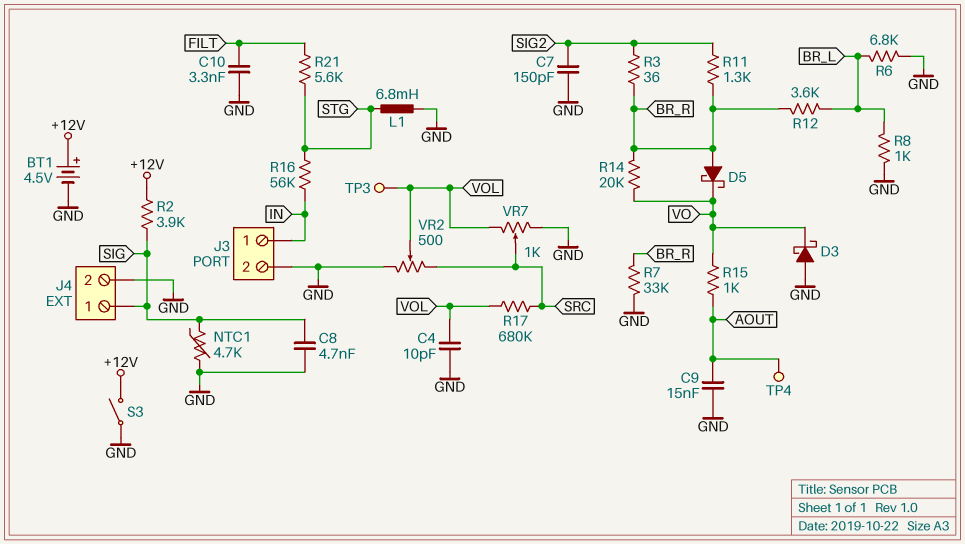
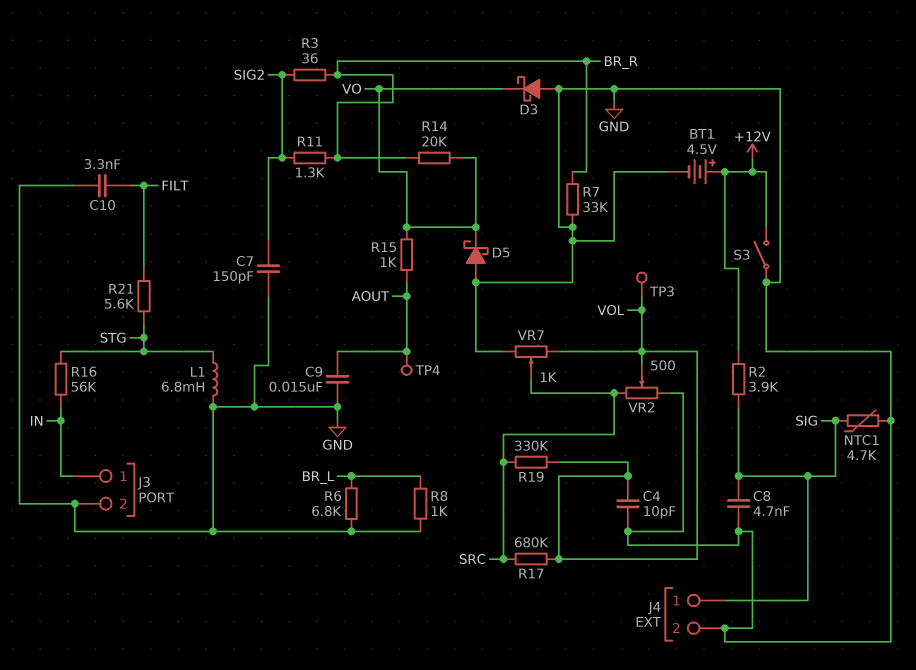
D5: schottky (A BR_R, K VO) -> schottky (A GND, K VO)
R12: 3.6k (BR_L, BR_R) -> none
R19: none -> 330k (SRC, VOL)

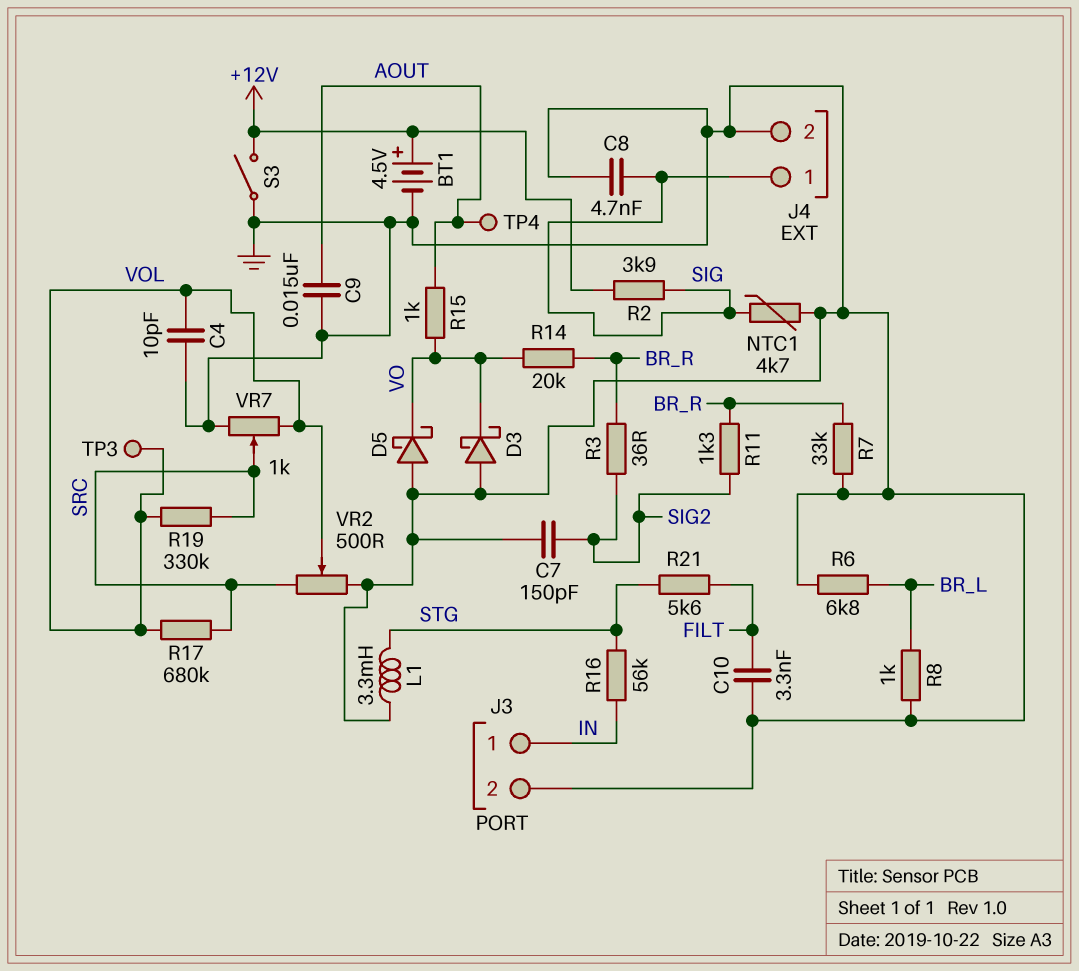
L1: 6.8mH (GND, STG) -> 3.3mH (GND, STG)

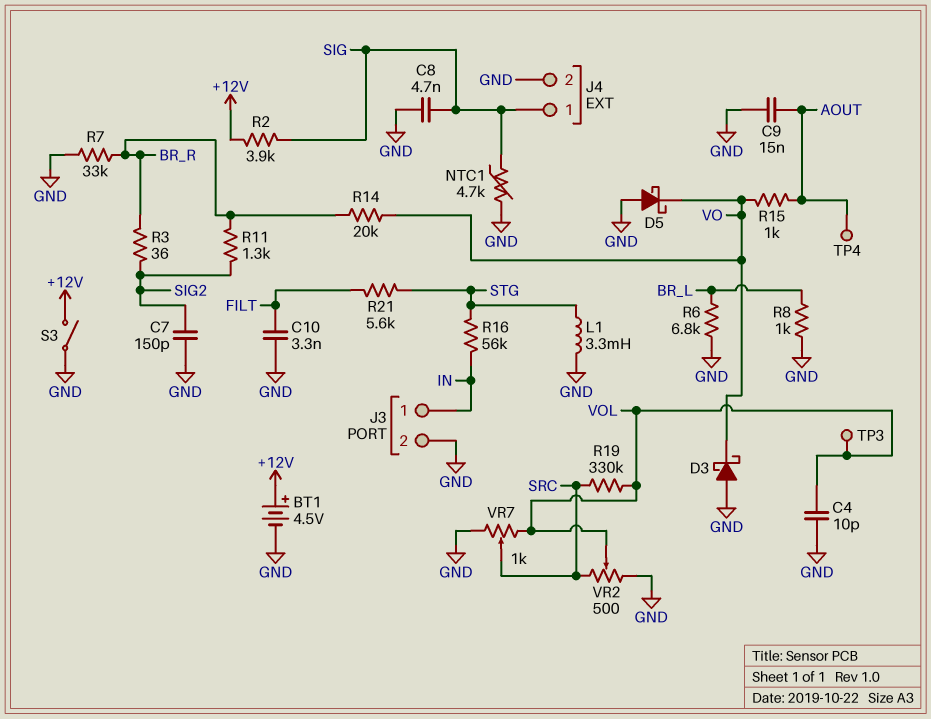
R17: 680k (SRC, VOL) -> none

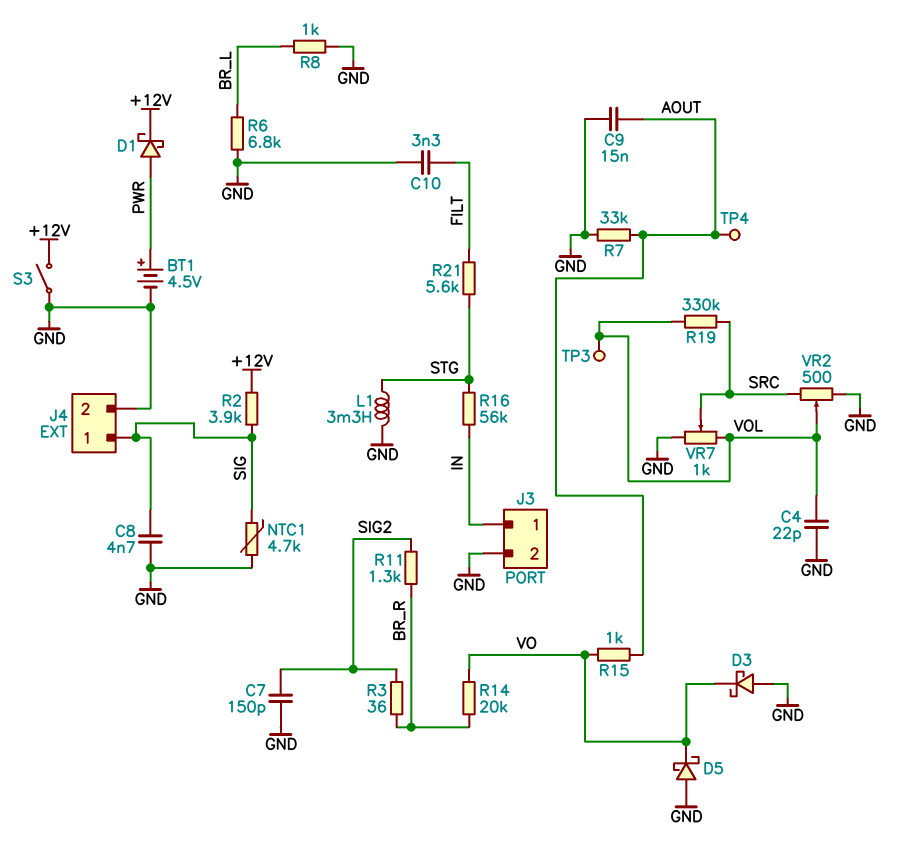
BT1: 4.5V (plus +12V, minus GND) -> 4.5V (plus PWR, minus GND)
C4: 10pF (GND, VOL) -> 22pF (GND, VOL)
D1: none -> schottky (A PWR, K +12V)
R7: 33k (BR_R, GND) -> 33k (AOUT, GND)

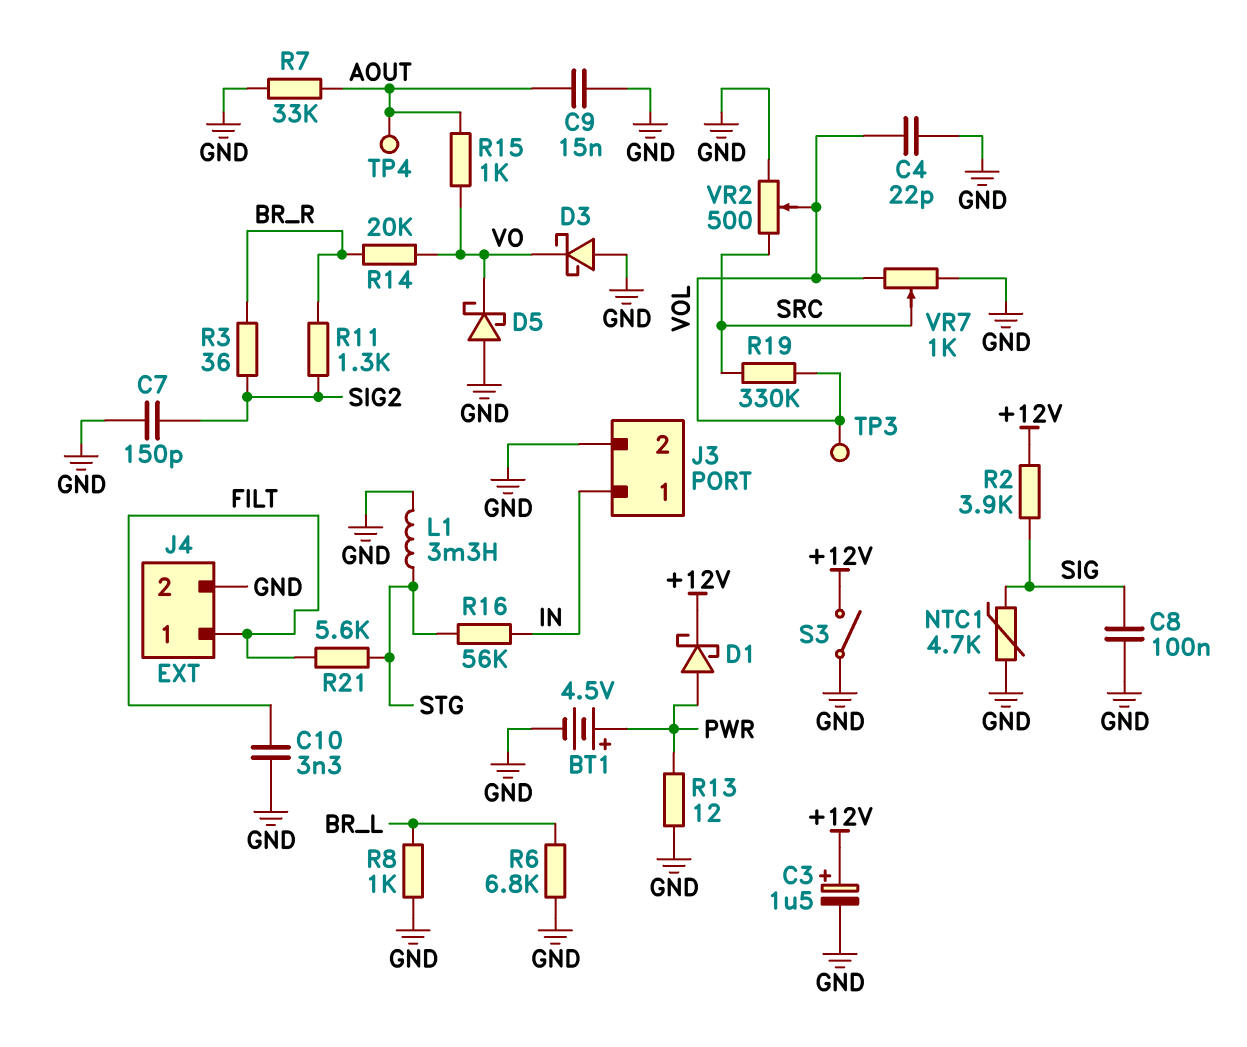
C3: none -> 1.5uF (plus +12V, minus GND)
C8: 4.7nF (GND, SIG) -> 100nF (GND, SIG)
J4 pin 1: SIG -> FILT
R13: none -> 12 (GND, PWR)

